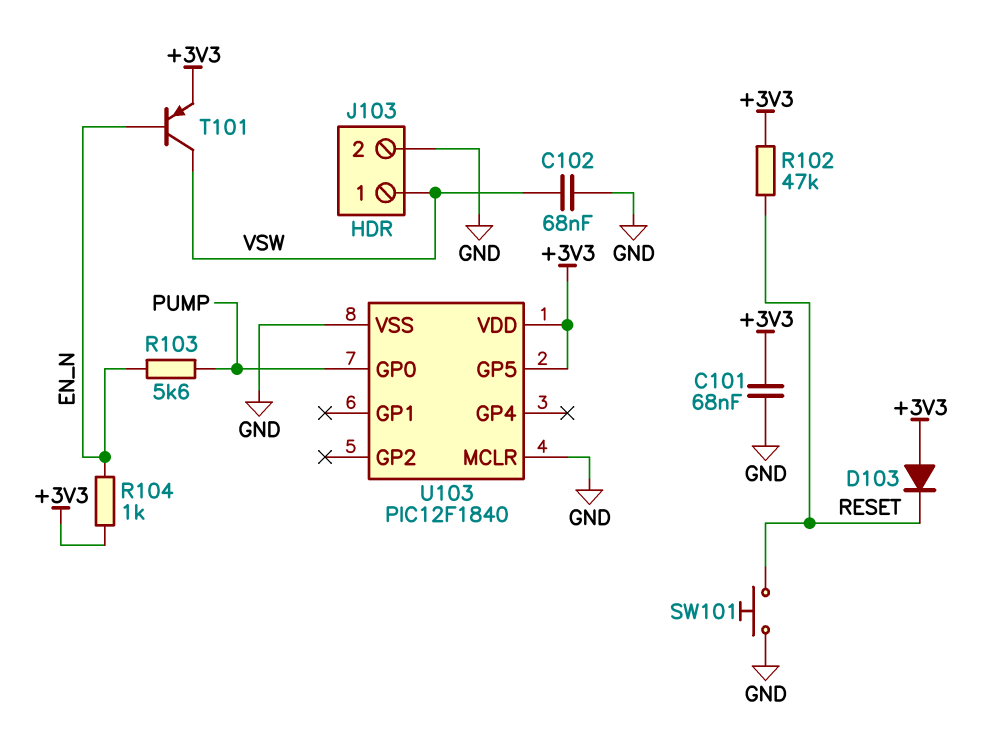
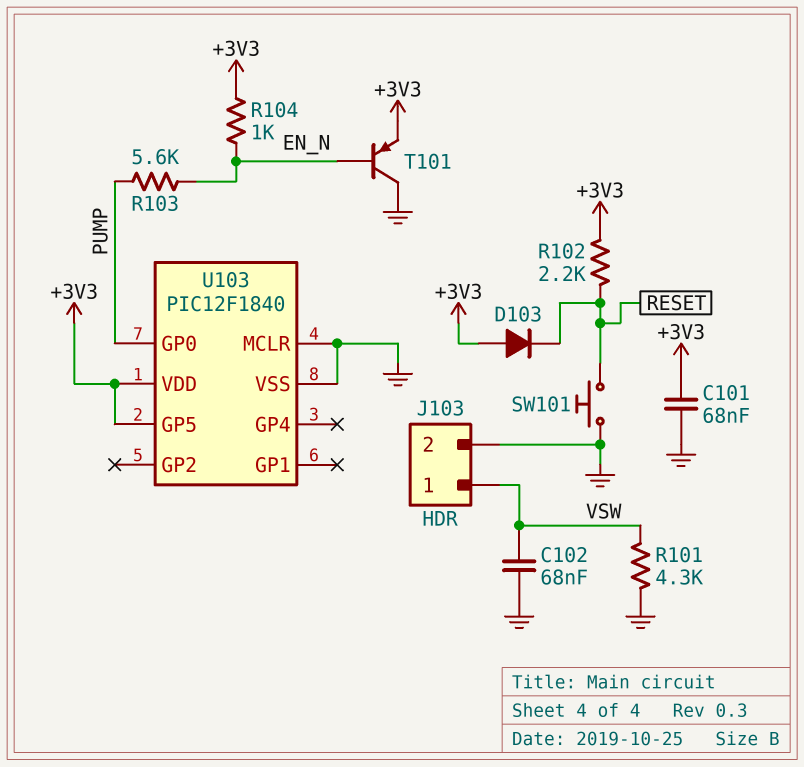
R101: none -> 4.3k (GND, VSW)
R102: 47k (+3V3, RESET) -> 2.2k (+3V3, RESET)
T101: PNP (B EN_N, C VSW, E +3V3) -> PNP (B EN_N, C GND, E +3V3)

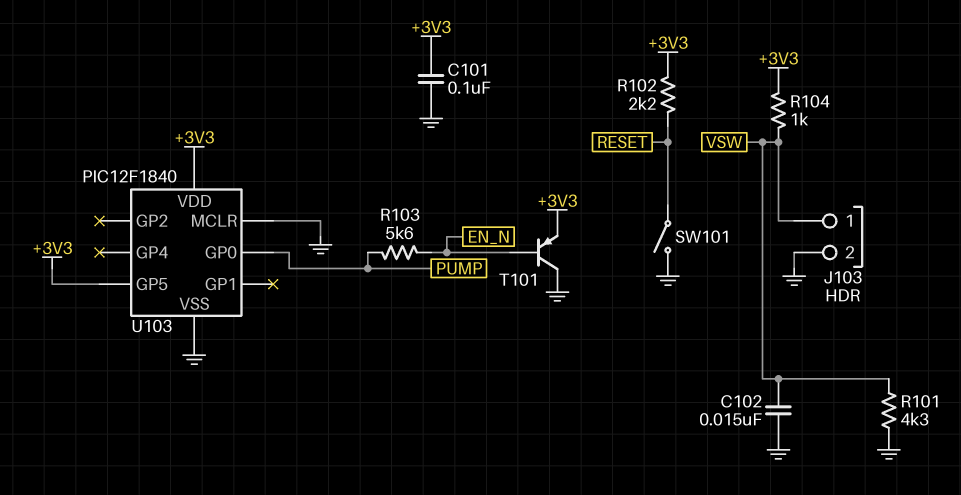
C101: 68nF (+3V3, GND) -> 100nF (+3V3, GND)
C102: 68nF (GND, VSW) -> 15nF (GND, VSW)
D103: diode (A +3V3, K RESET) -> none
R104: 1k (+3V3, EN_N) -> 1k (+3V3, VSW)
SW101: button (GND, RESET) -> switch (GND, RESET)

